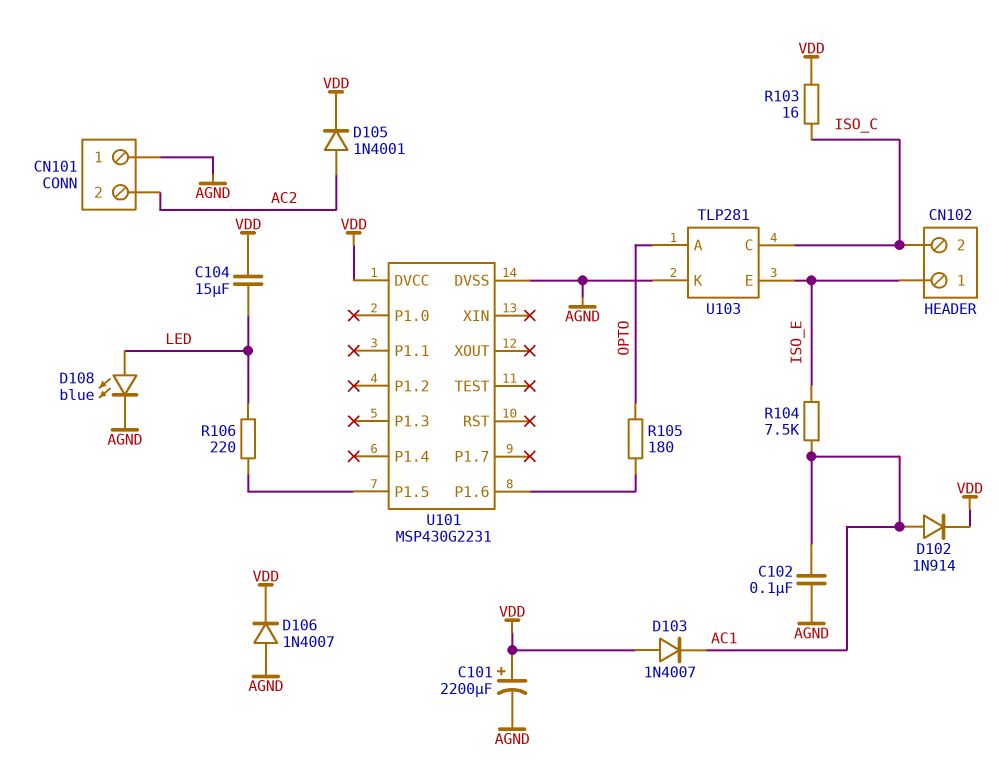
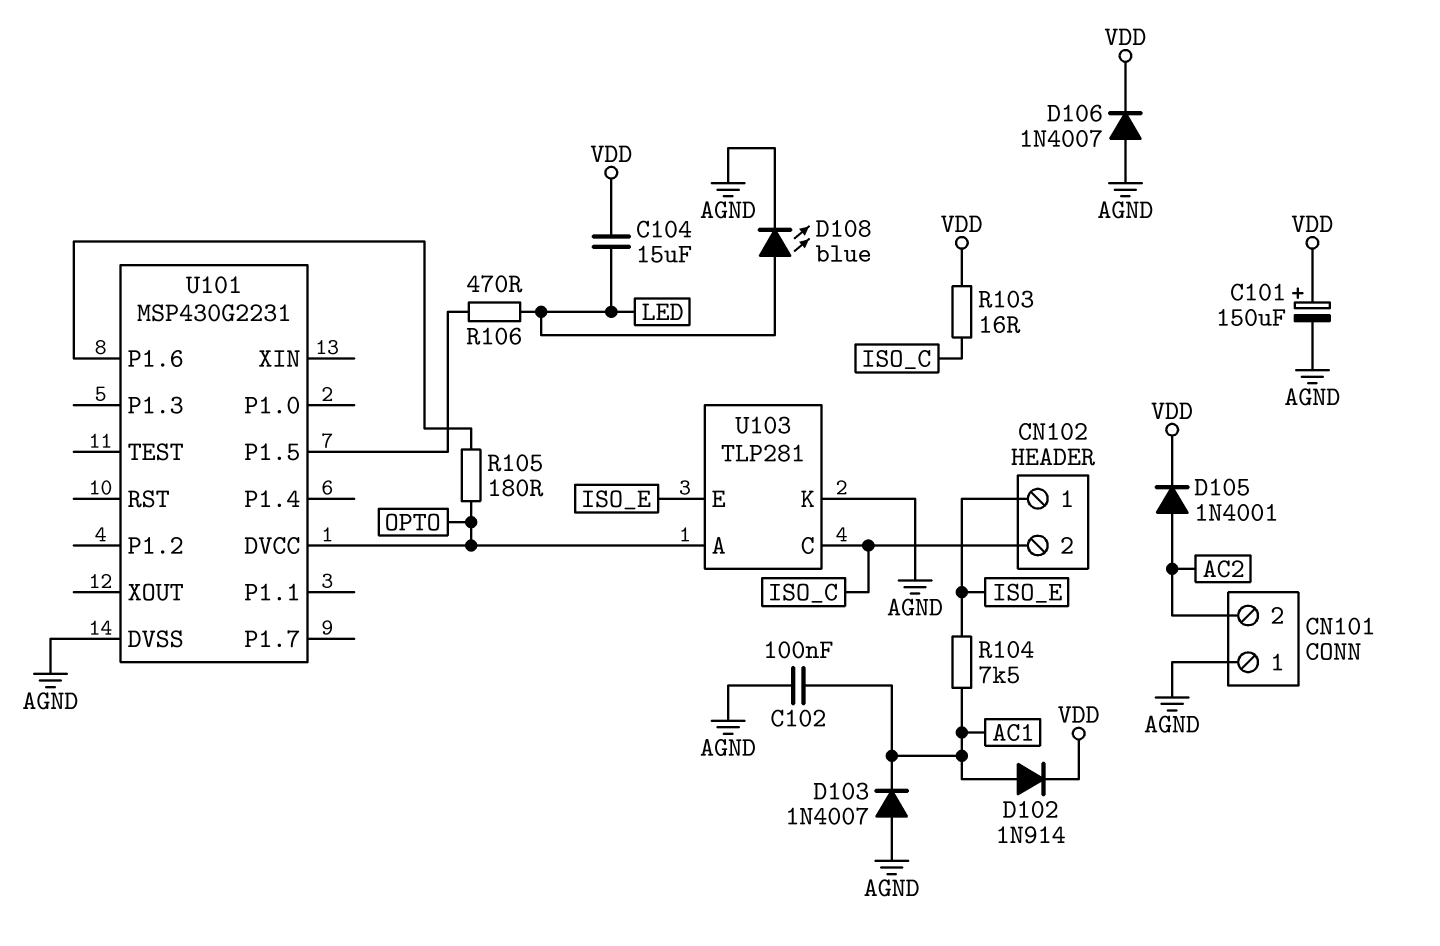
C101: 2200uF (plus VDD, minus AGND) -> 150uF (plus VDD, minus AGND)
D103: diode 1N4007 (A VDD, K AC1) -> diode 1N4007 (A AGND, K AC1)
R106: 220 (LED, U101/P1.5) -> 470 (LED, U101/P1.5)
U101 pin DVCC: VDD -> OPTO

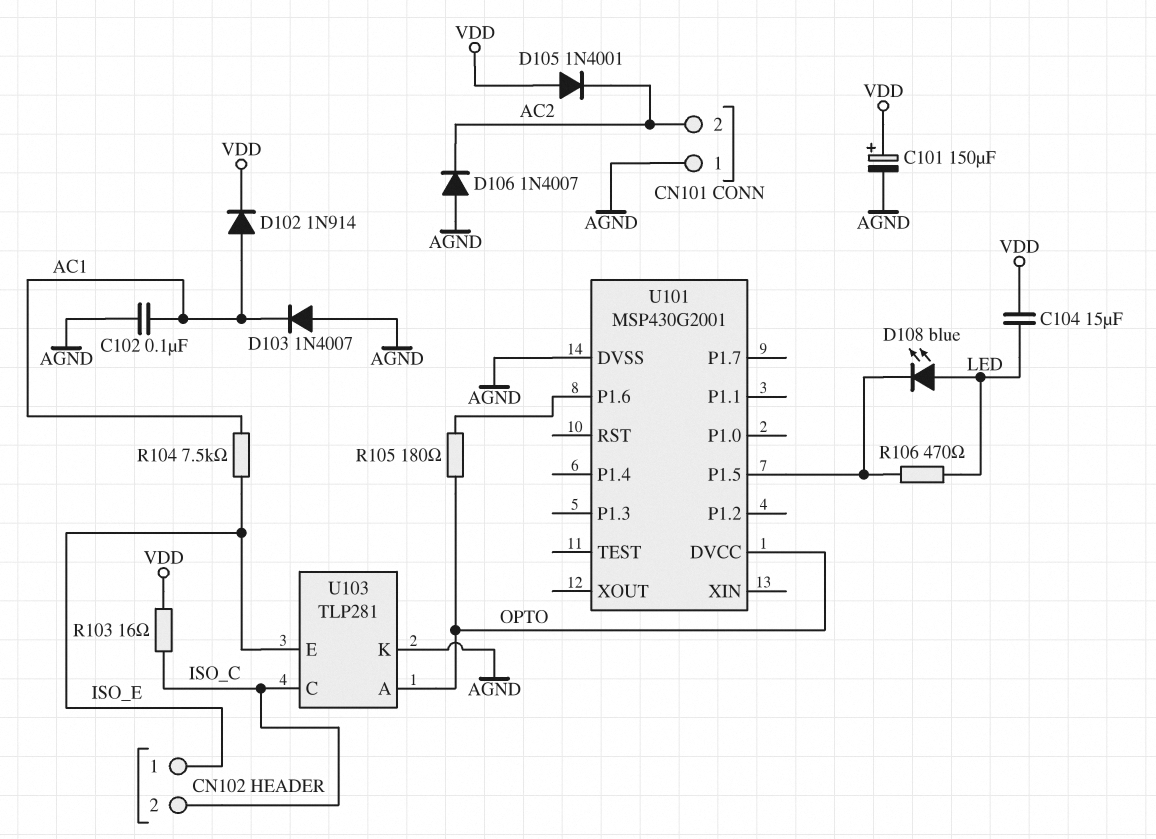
D105: diode 1N4001 (A AC2, K VDD) -> diode 1N4001 (A VDD, K AC2)
D106: diode 1N4007 (A AGND, K VDD) -> diode 1N4007 (A AGND, K AC2)
D108: LED blue (A LED, K AGND) -> LED blue (A LED, K U101/P1.5)
U101: MSP430G2231 -> MSP430G2001

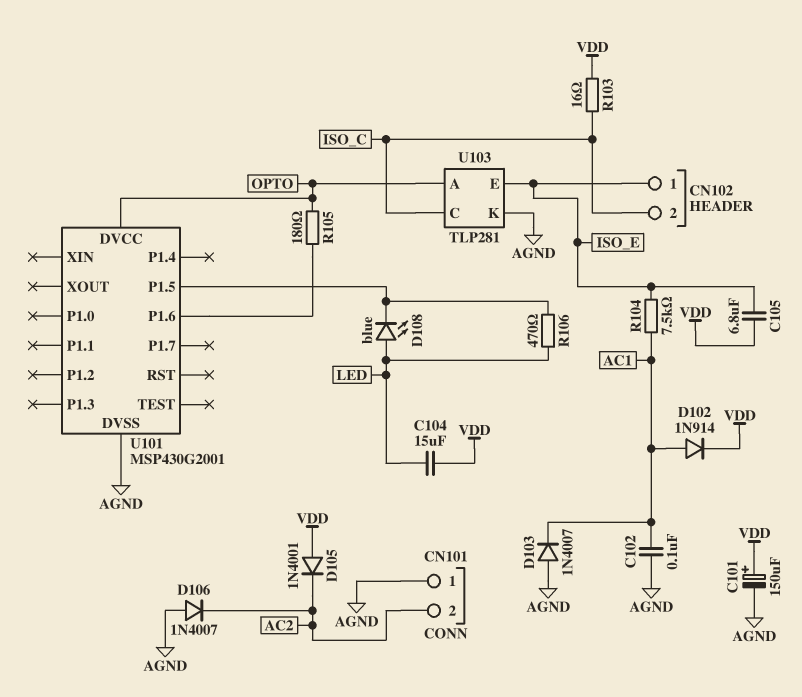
C105: none -> 6.8uF (ISO_E, VDD)

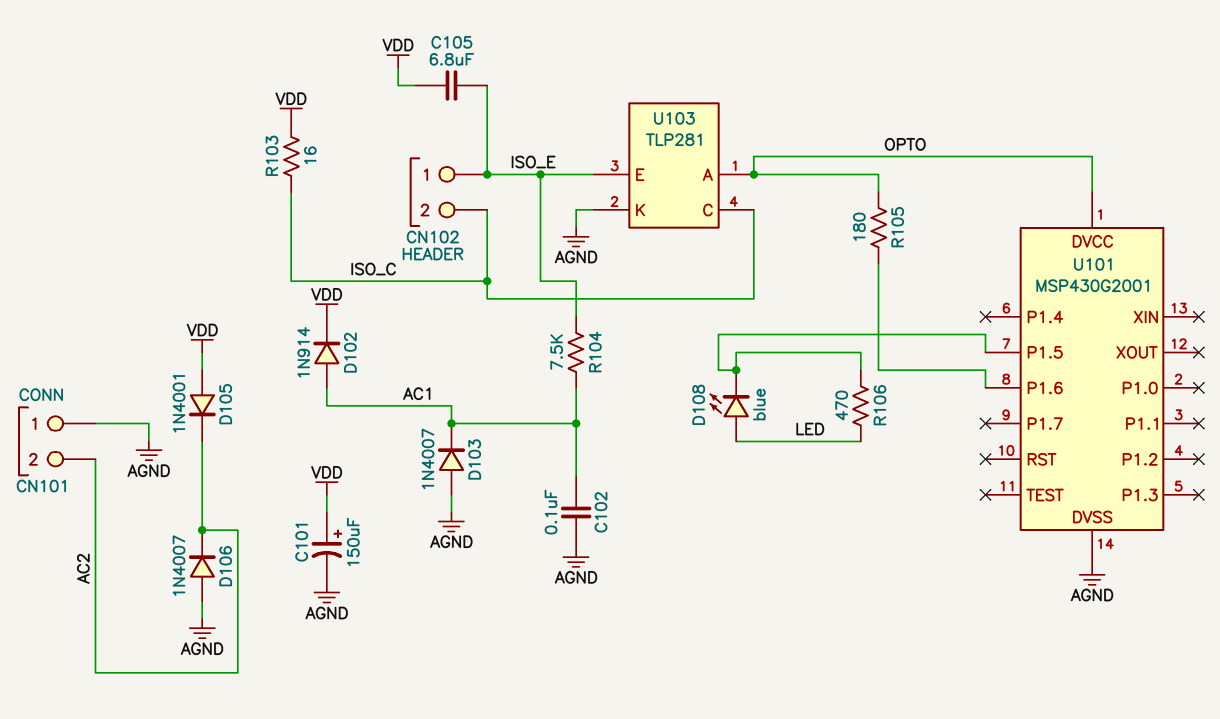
C104: 15uF (LED, VDD) -> none

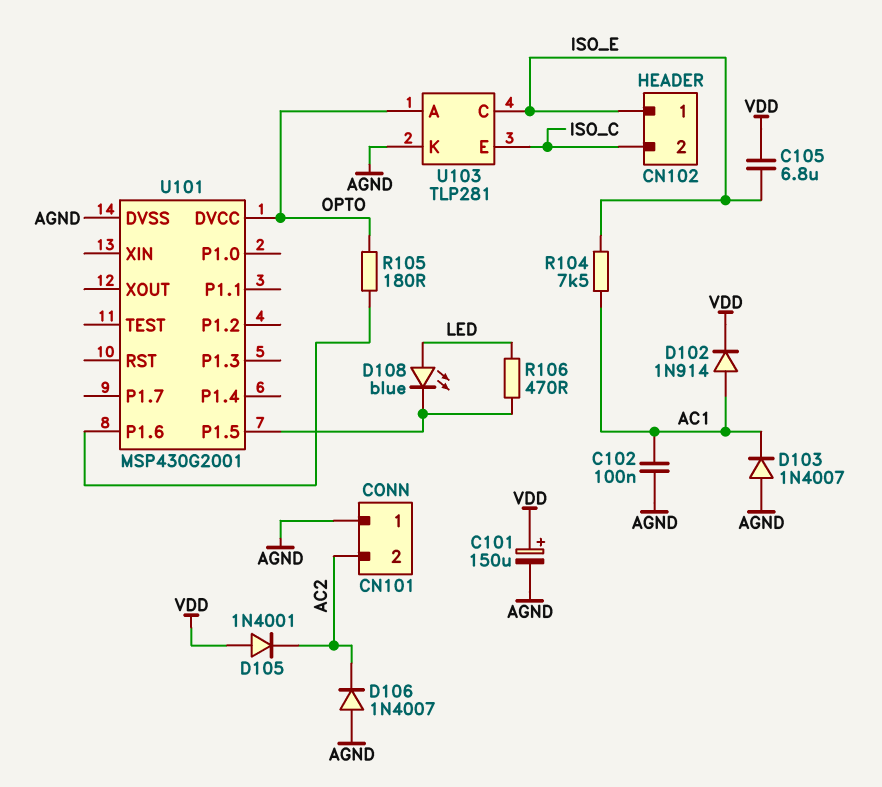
R103: 16 (ISO_C, VDD) -> none
U103 pin C: ISO_C -> ISO_E
U103 pin E: ISO_E -> ISO_C

